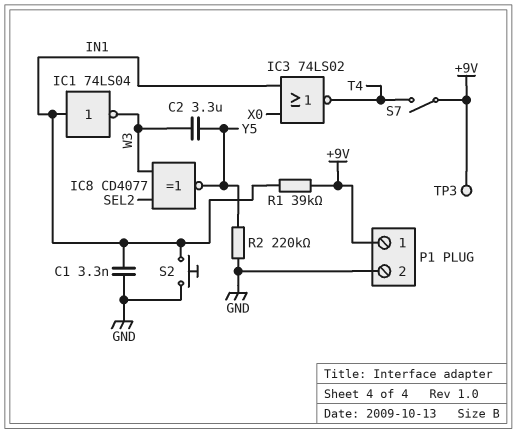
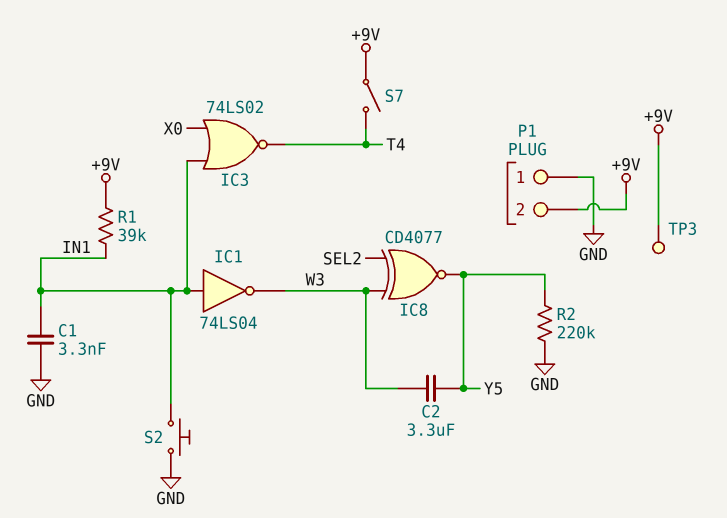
P1 pin 1: +9V -> GND
P1 pin 2: GND -> +9V

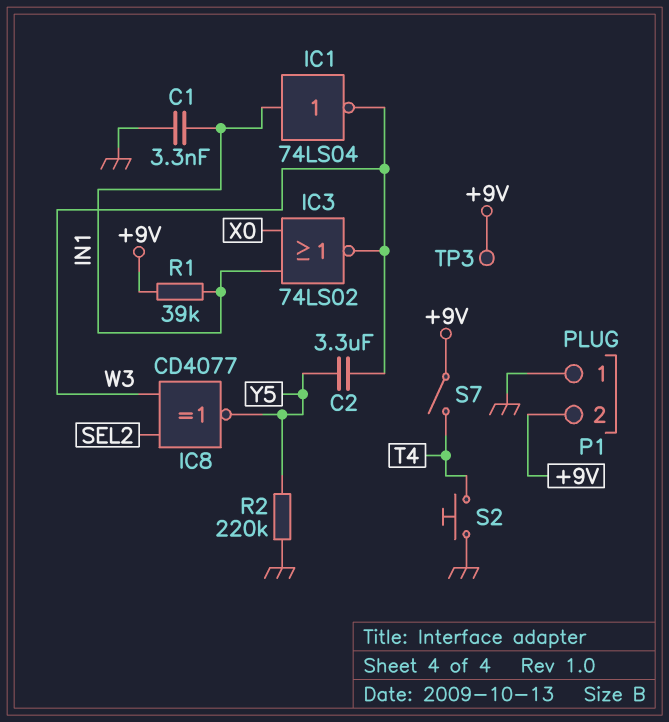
IC3: NOR 74LS02 (in IN1, in X0, out T4) -> NOR 74LS02 (in IN1, in X0, out W3)
S2: button (GND, IN1) -> button (GND, T4)

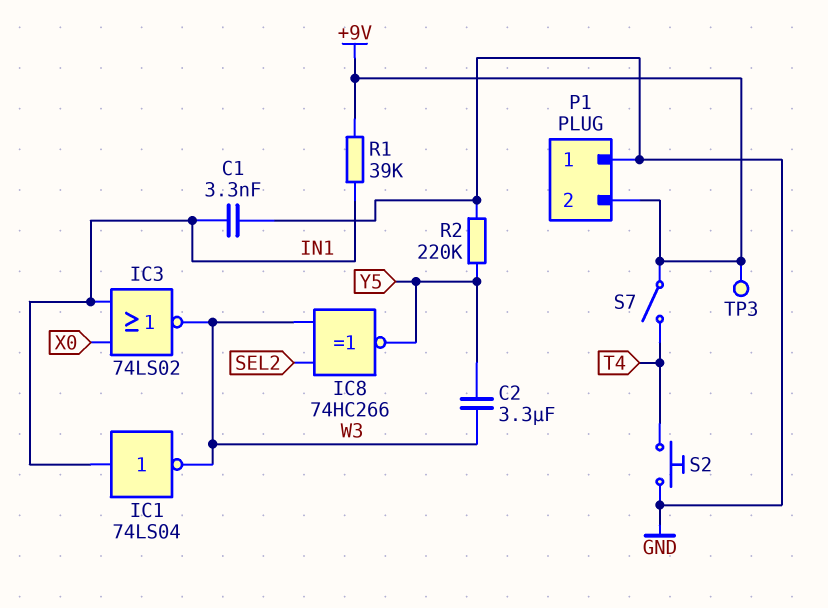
IC8: XNOR CD4077 (in SEL2, in W3, out Y5) -> XNOR 74HC266 (in SEL2, in W3, out Y5)

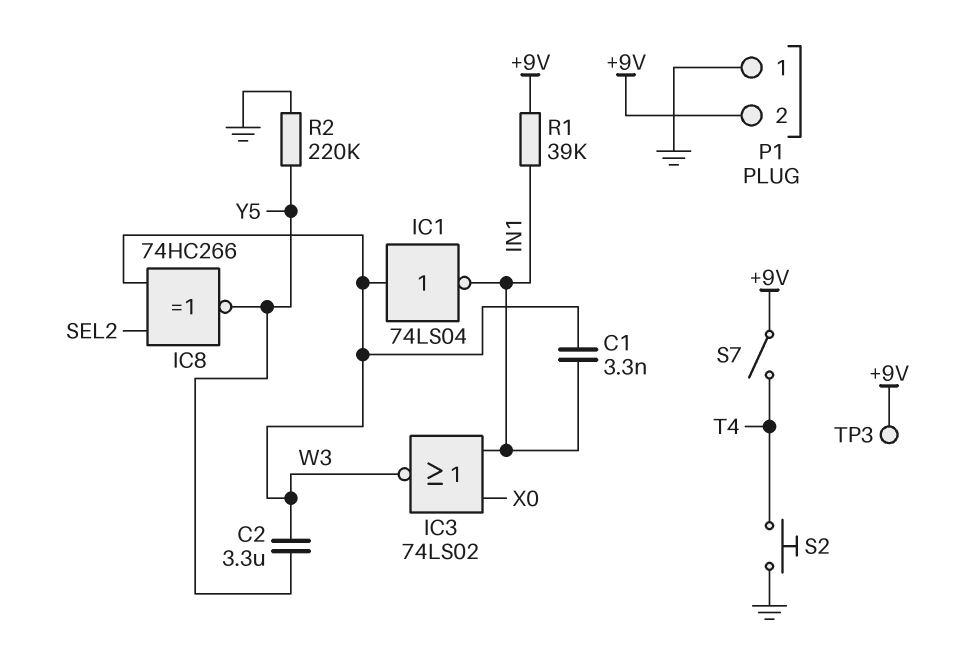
C1: 3.3nF (GND, IN1) -> 3.3nF (IN1, W3)
IC1: NOT 74LS04 (in IN1, out W3) -> NOT 74LS04 (in W3, out IN1)

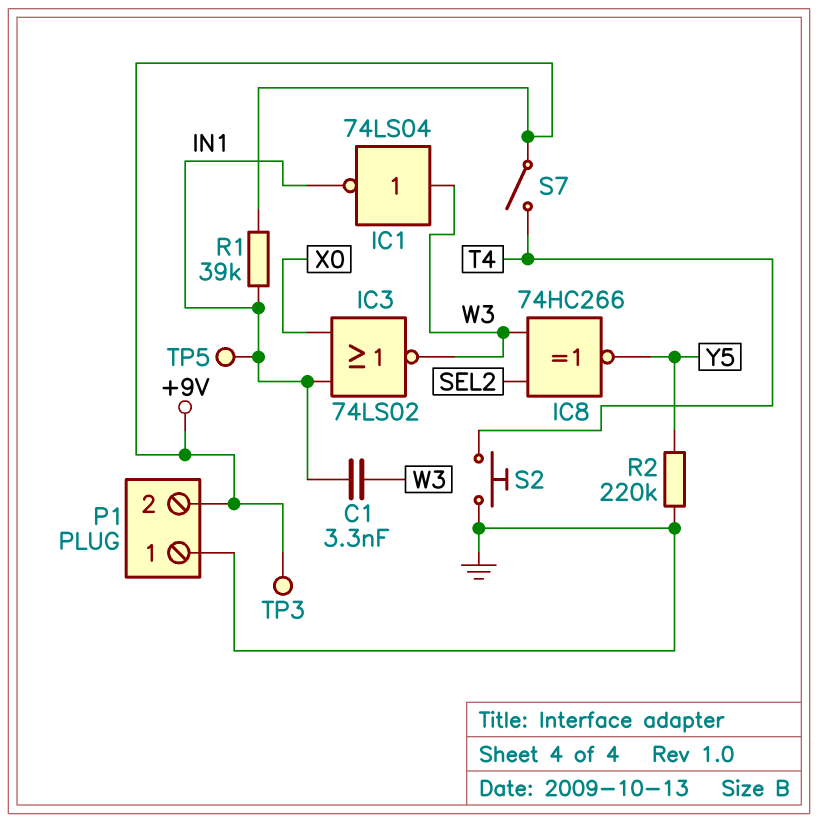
C2: 3.3uF (W3, Y5) -> none
TP5: none -> test point (IN1)

